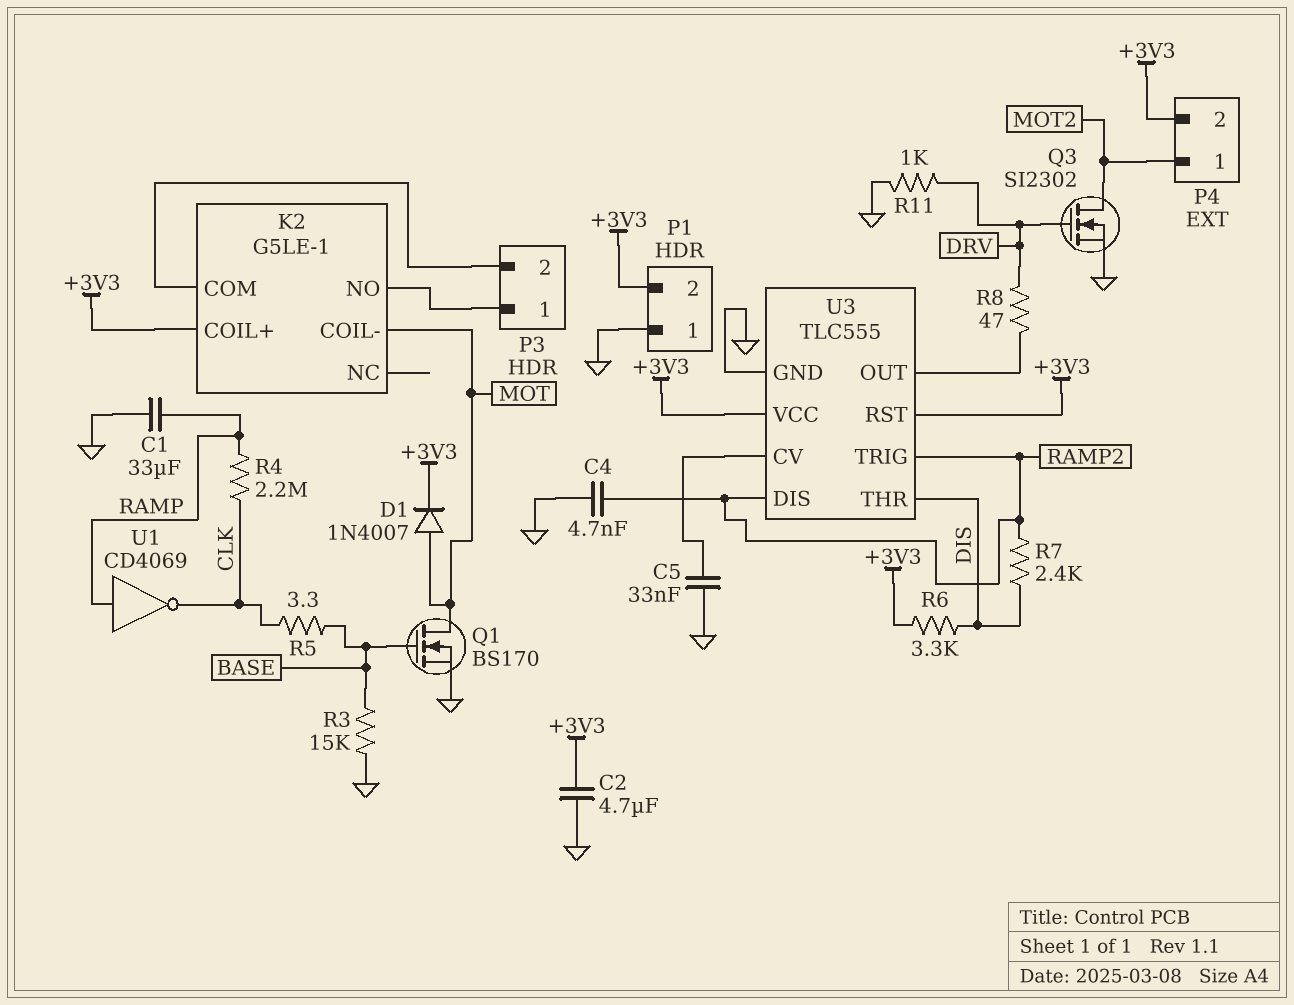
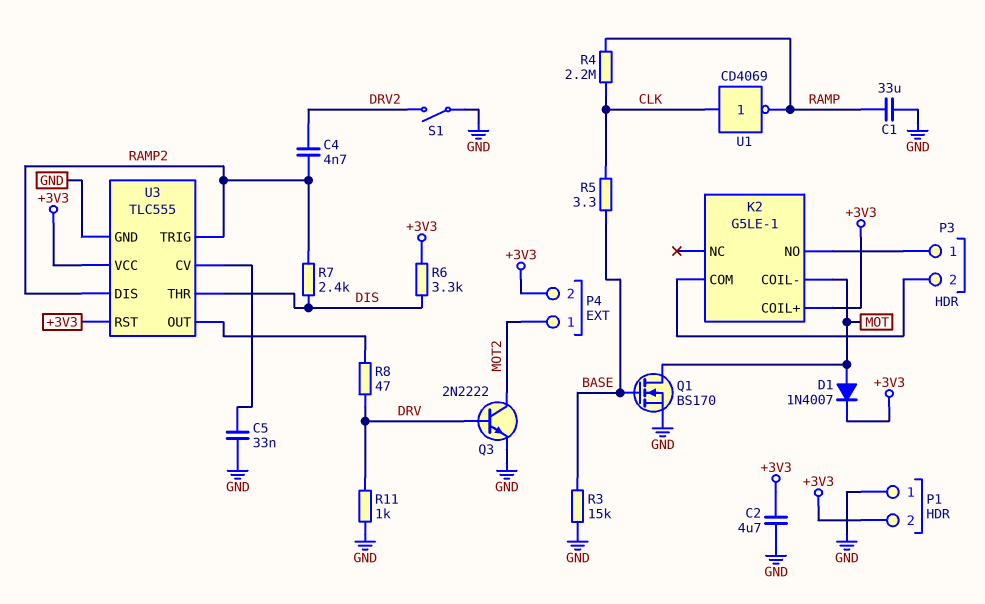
C4: 4.7nF (GND, RAMP2) -> 4.7nF (DRV2, RAMP2)
Q3: NMOS SI2302 (G DRV, D MOT2, S GND) -> NPN 2N2222 (B DRV, C MOT2, E GND)
S1: none -> switch (DRV2, GND)
U1: NOT CD4069 (in RAMP, out CLK) -> NOT CD4069 (in CLK, out RAMP)

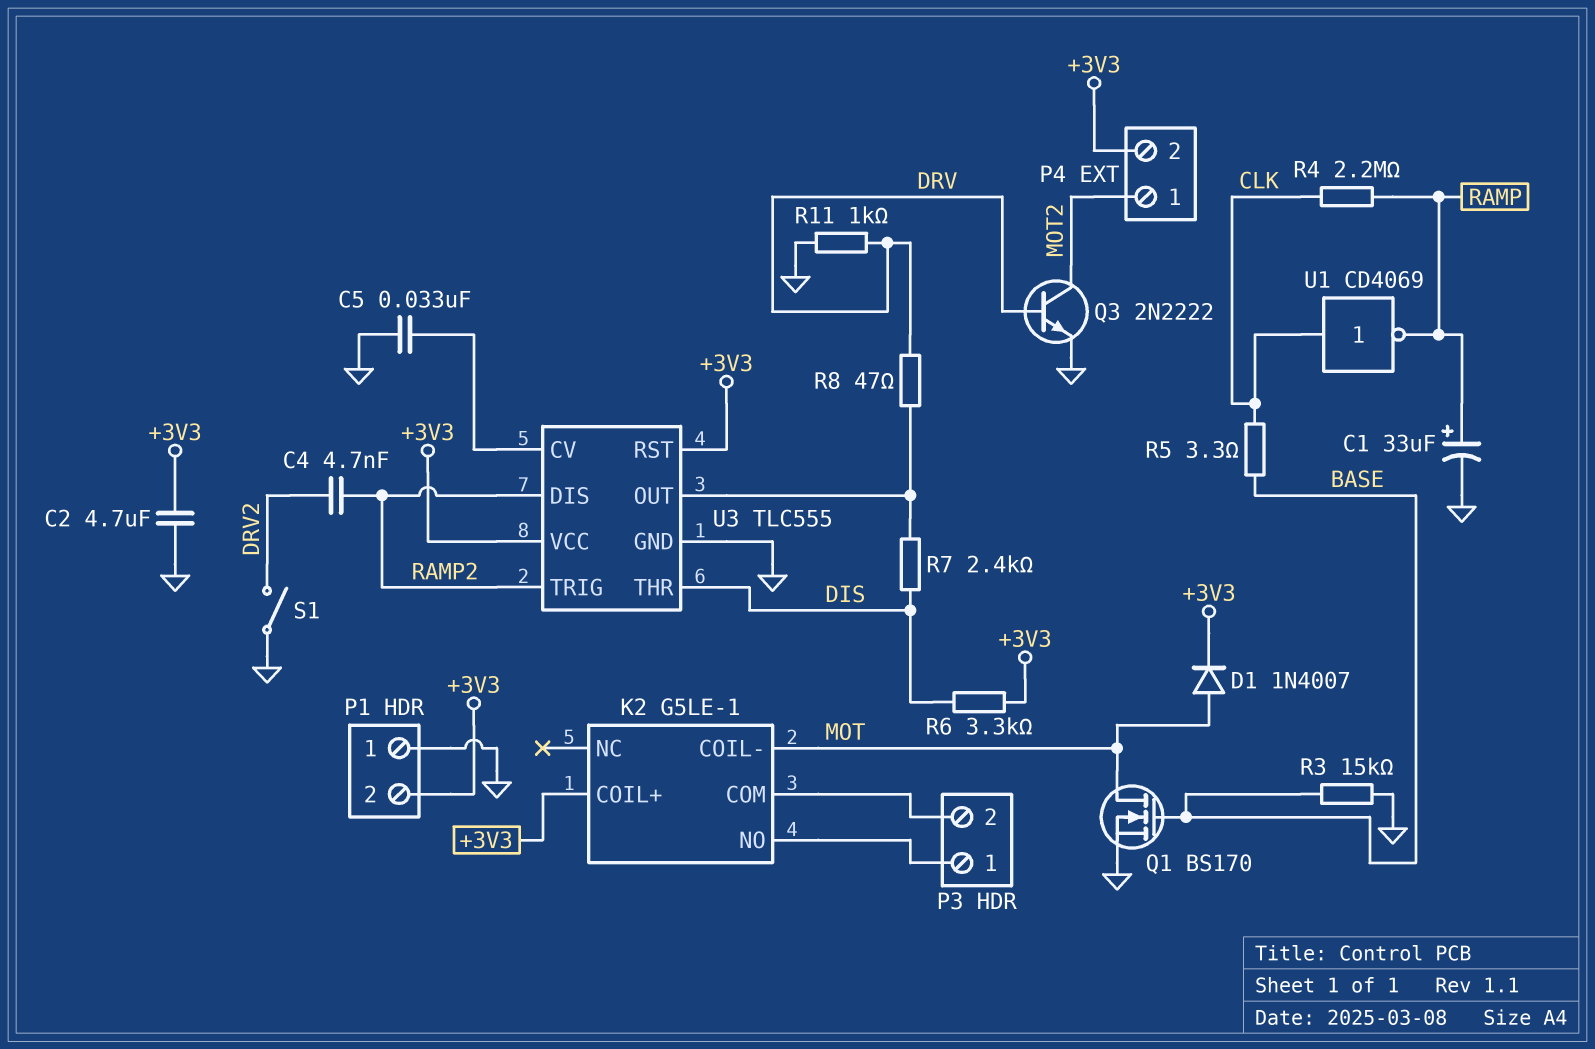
C1: 33uF (GND, RAMP) -> 33uF (plus RAMP, minus GND)
R7: 2.4k (DIS, RAMP2) -> 2.4k (DIS, U3/OUT)

